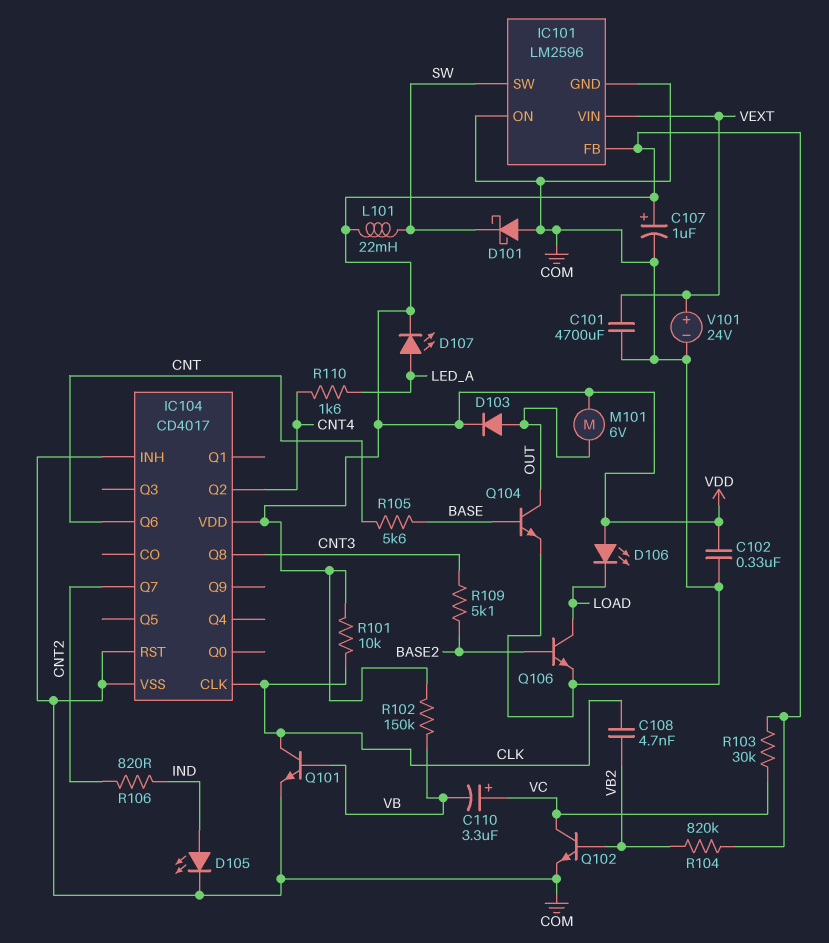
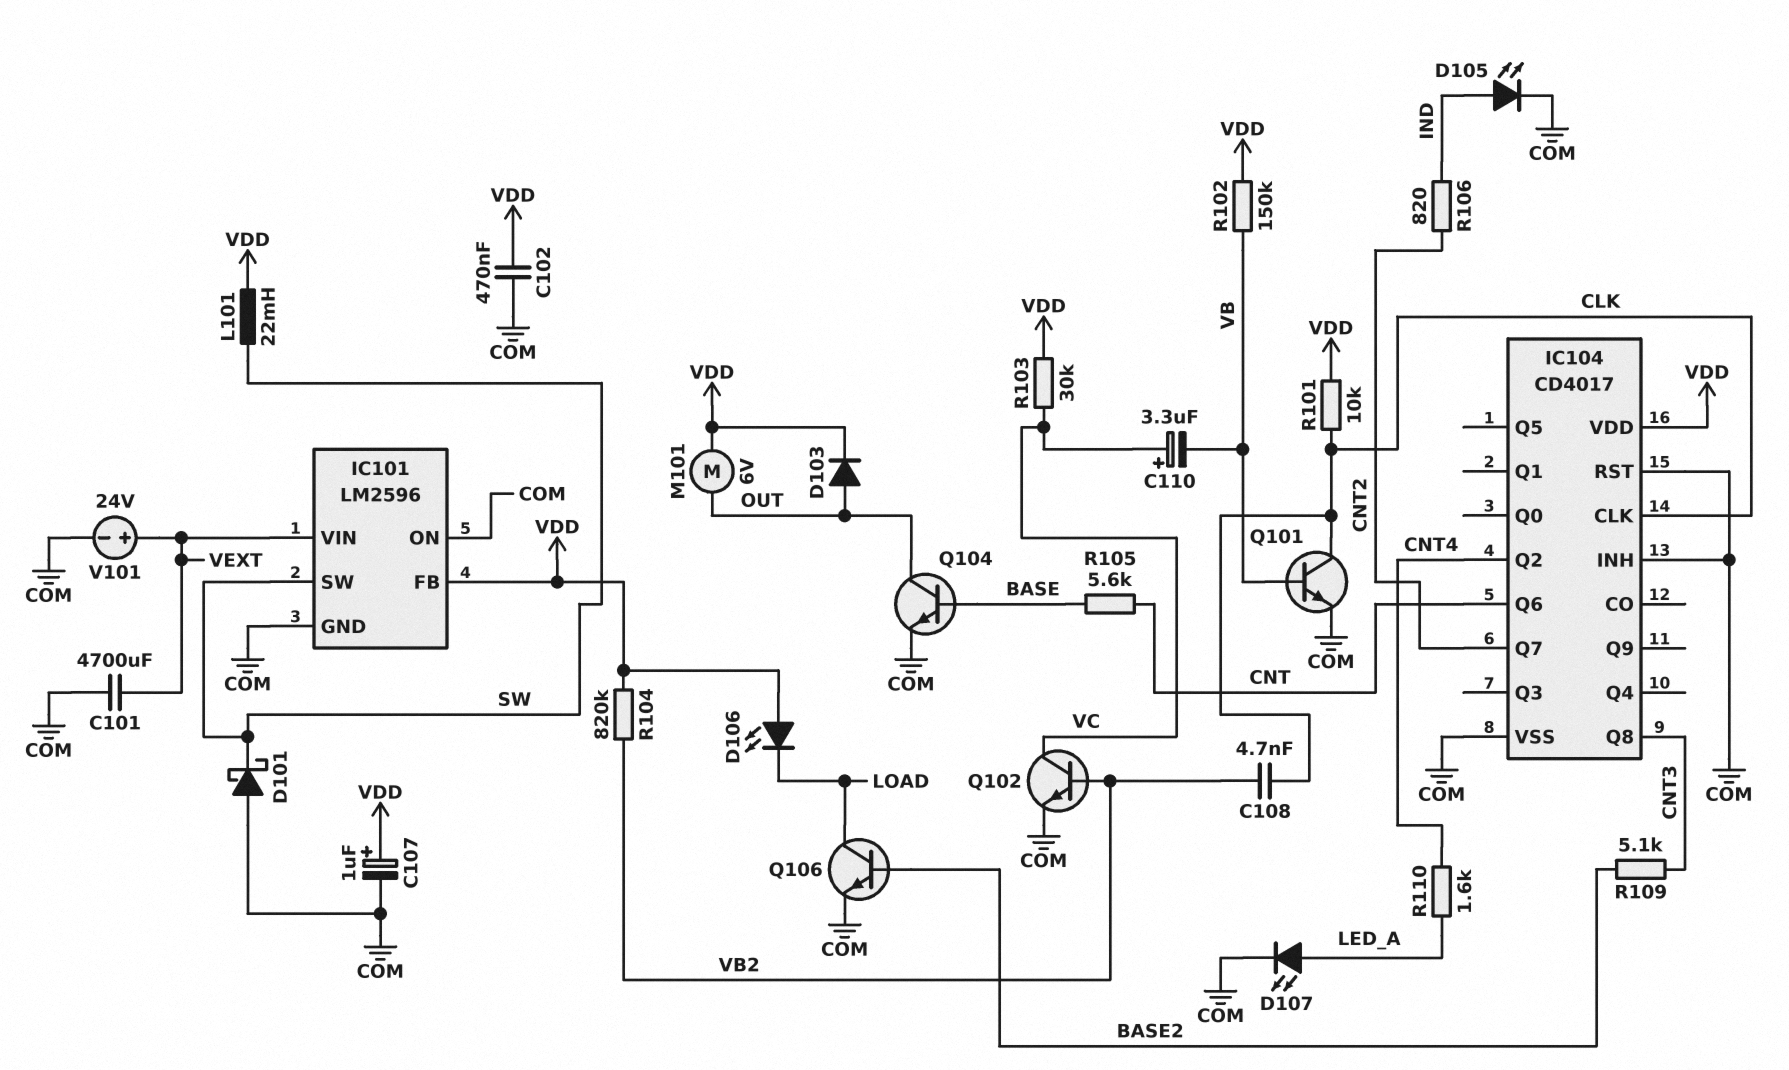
C102: 330nF (COM, VDD) -> 470nF (COM, VDD)
D107: LED (A LED_A, K VDD) -> LED (A LED_A, K COM)

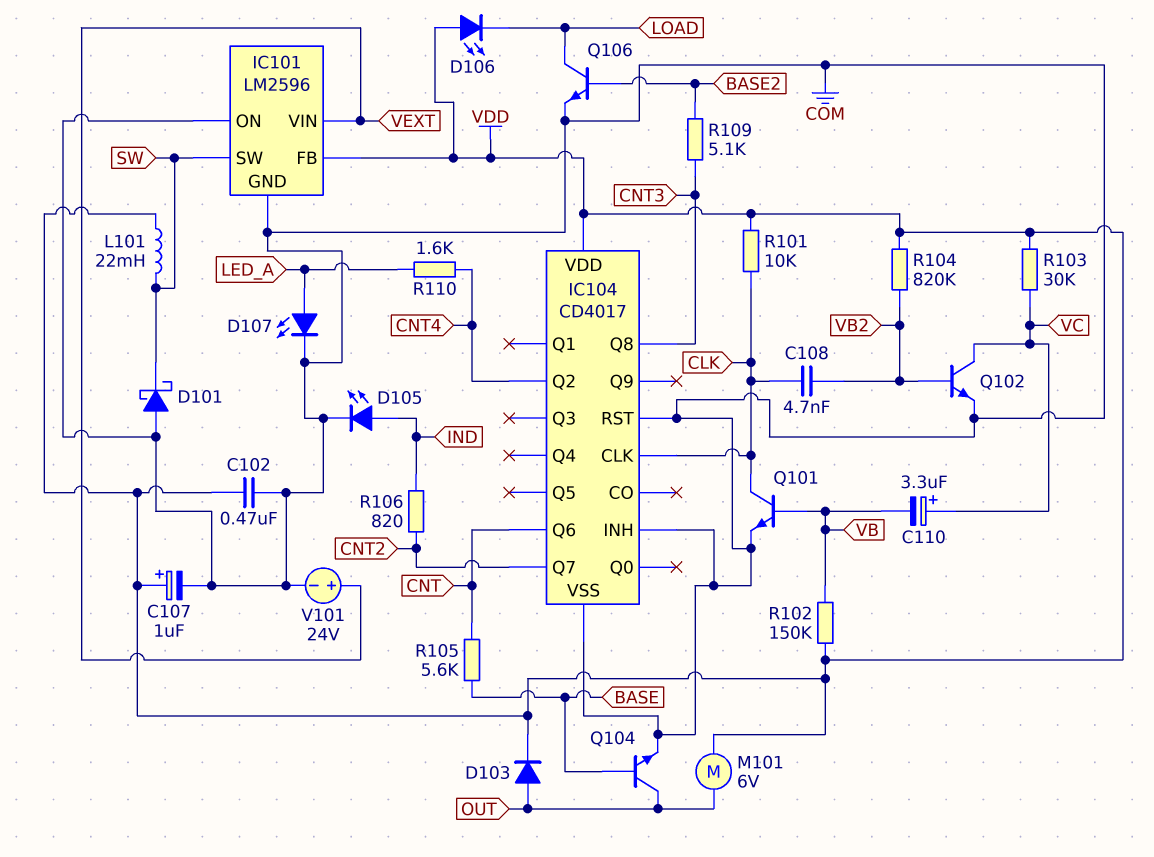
C101: 4700uF (COM, VEXT) -> none

